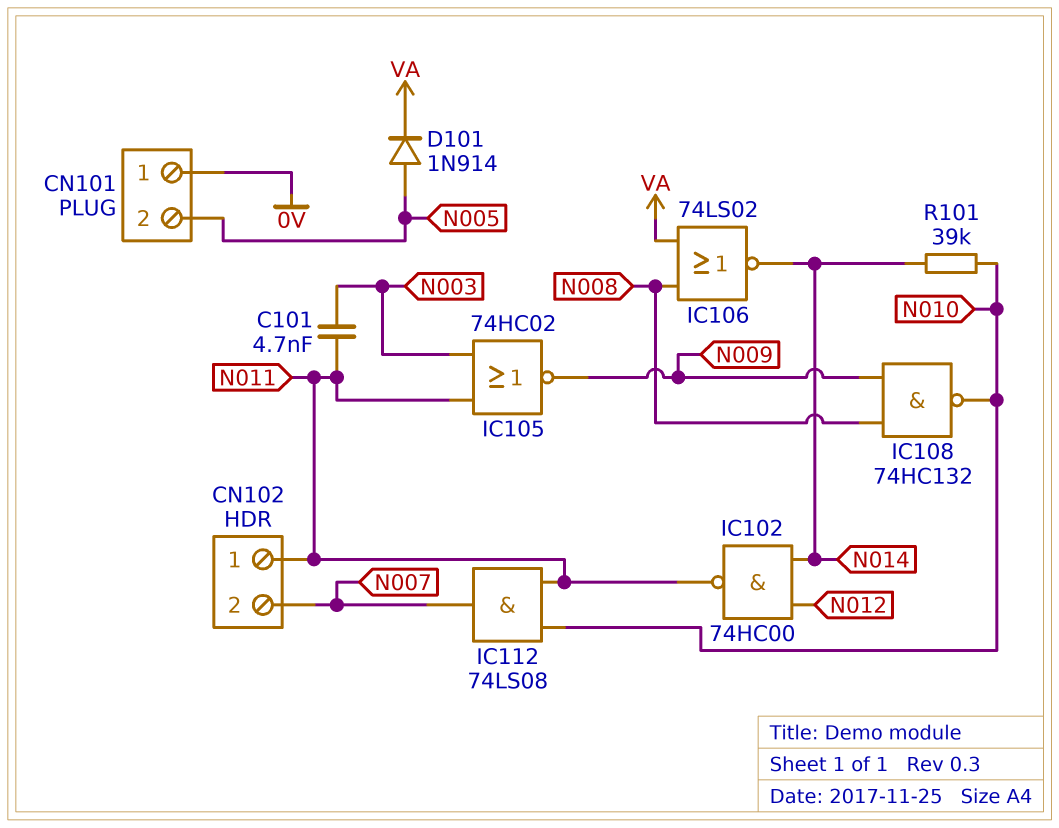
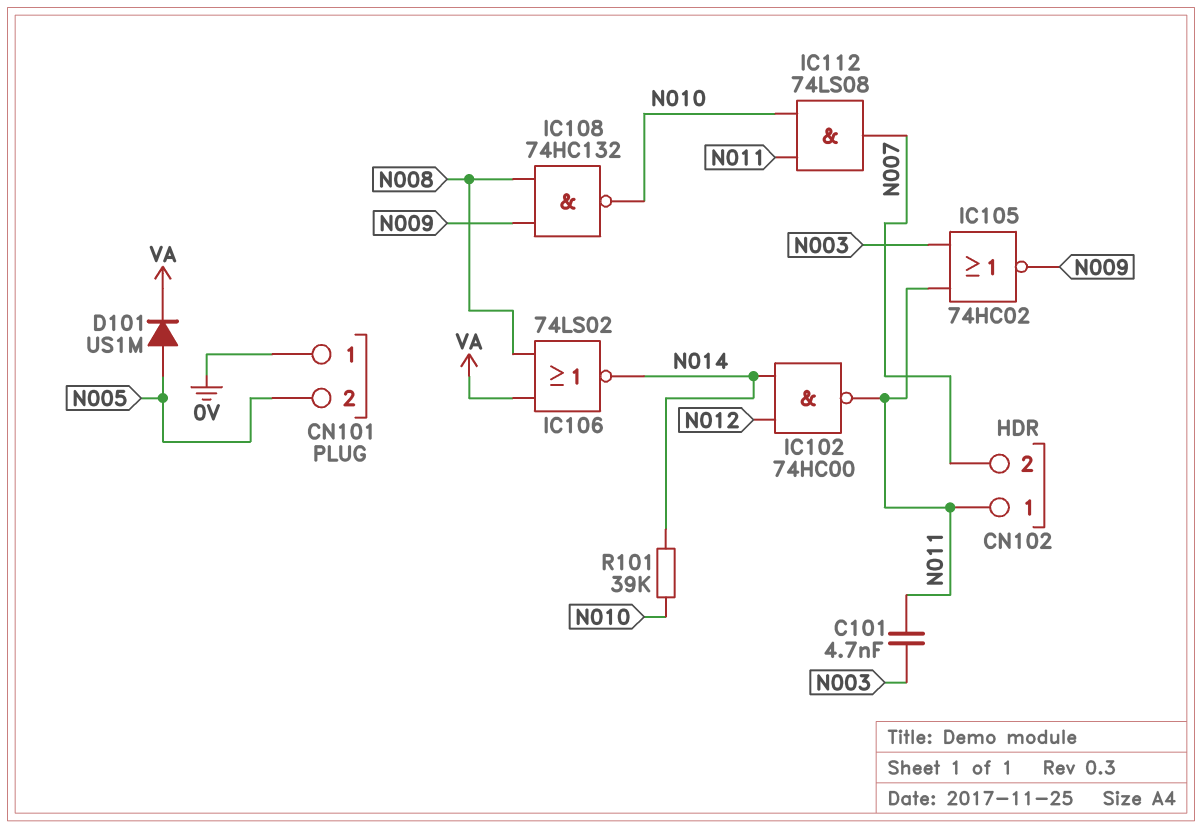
D101: diode 1N914 (A N005, K VA) -> diode US1M (A N005, K VA)

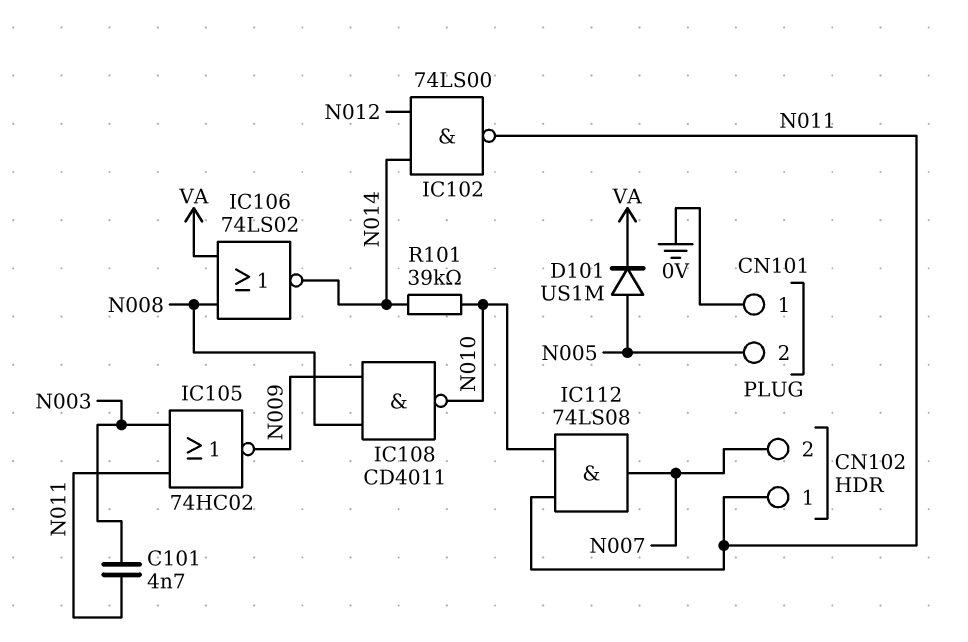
IC102: NAND 74HC00 (in N012, in N014, out N011) -> NAND 74LS00 (in N012, in N014, out N011)
IC108: NAND 74HC132 (in N008, in N009, out N010) -> NAND CD4011 (in N008, in N009, out N010)

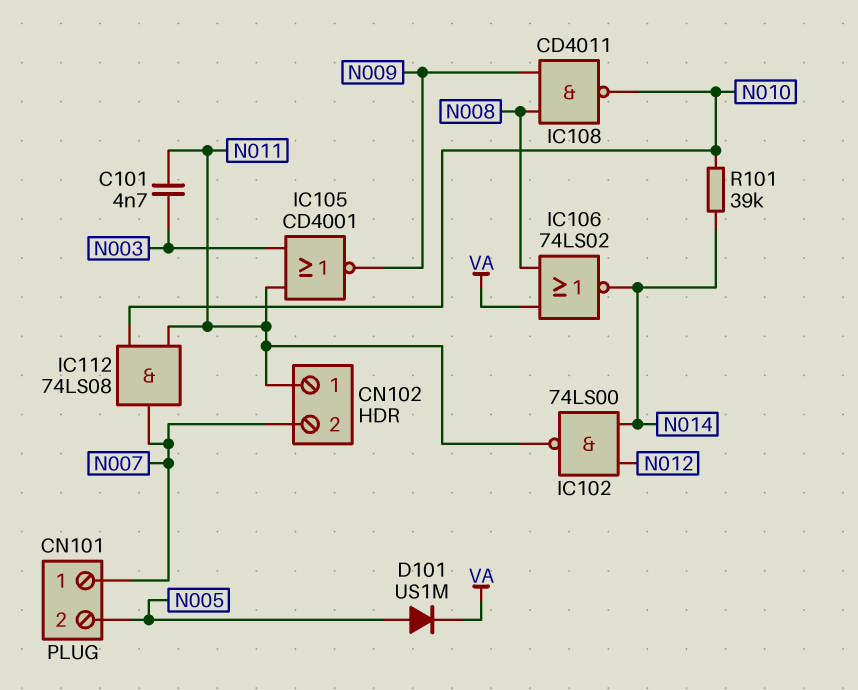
CN101 pin 1: 0V -> N007
IC105: NOR 74HC02 (in N003, in N011, out N009) -> NOR CD4001 (in N003, in N011, out N009)

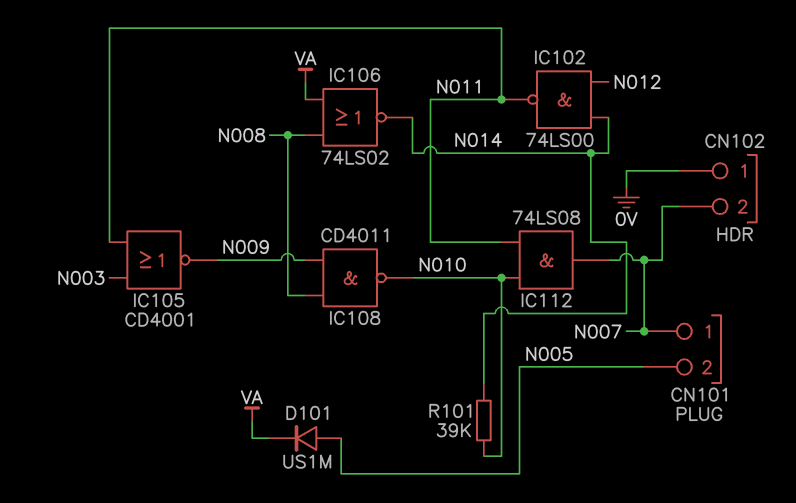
C101: 4.7nF (N003, N011) -> none
CN102 pin 1: N011 -> 0V

